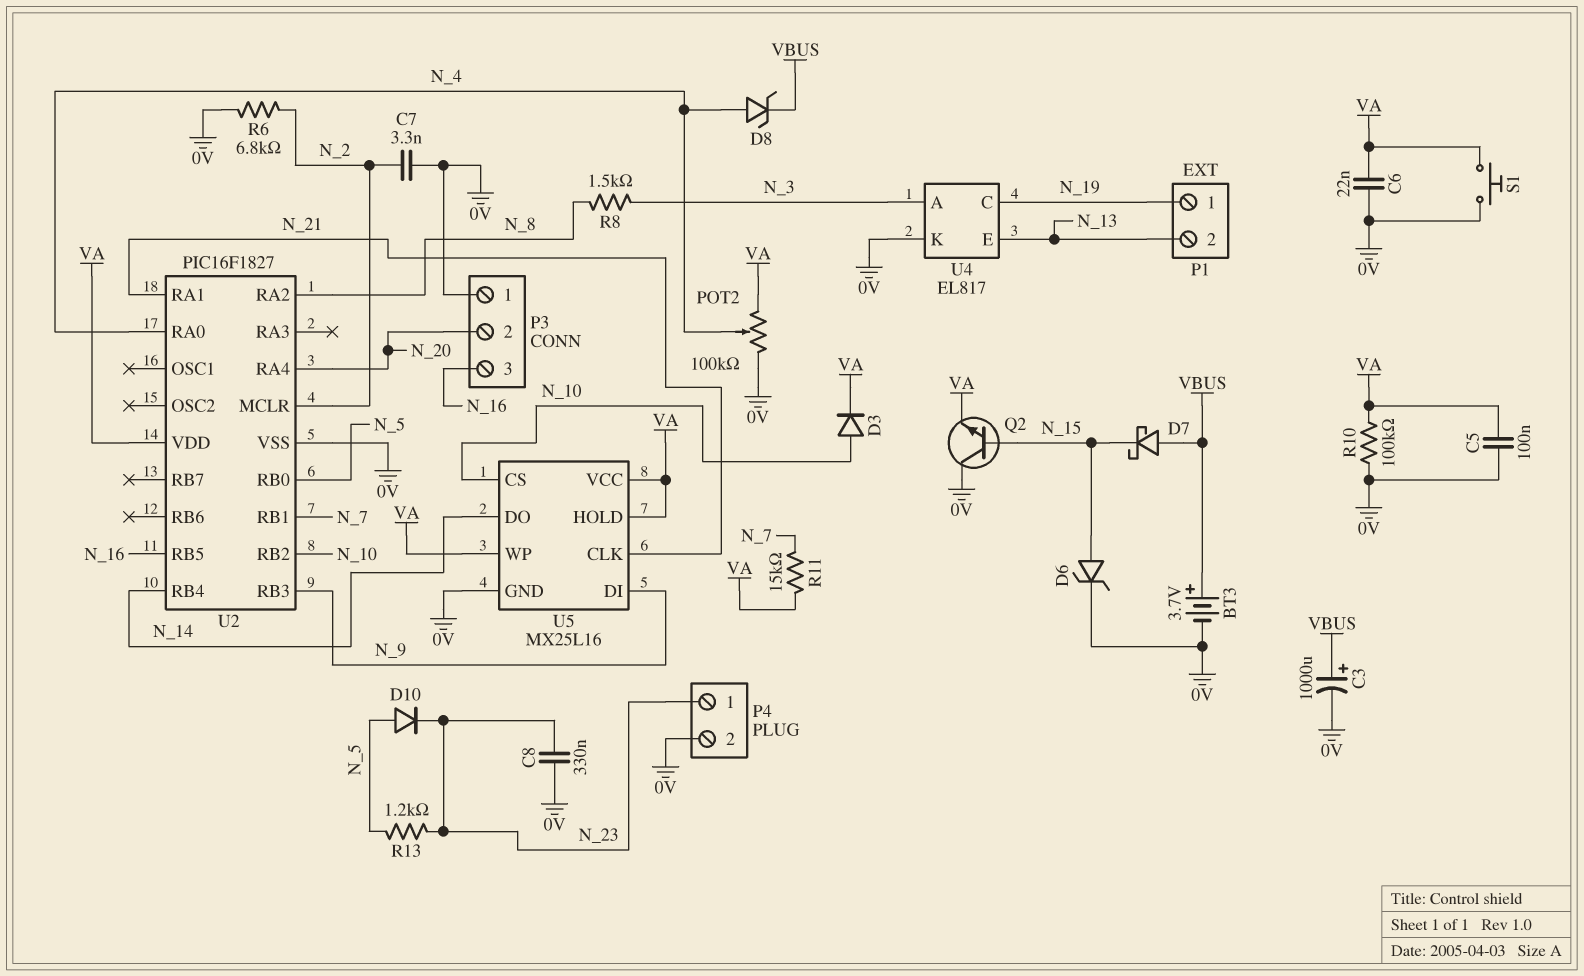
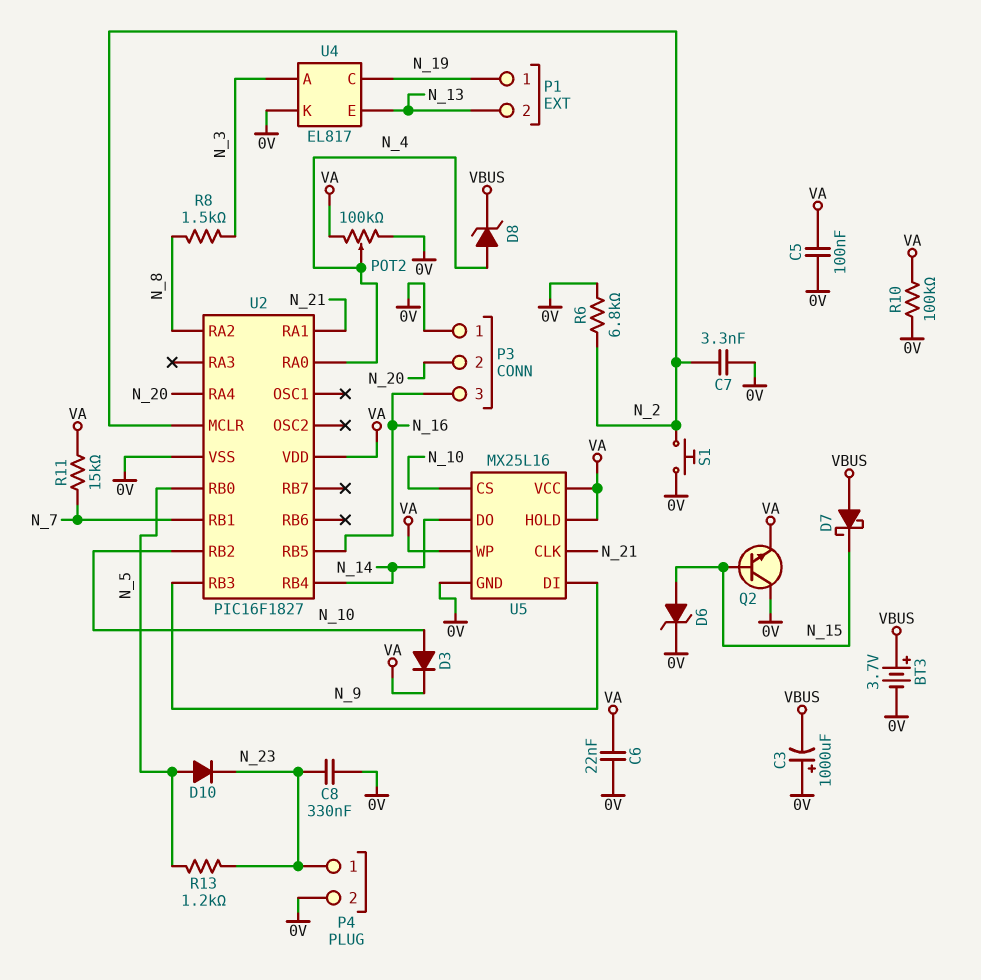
C3: 1000uF (plus VBUS, minus 0V) -> 1000uF (plus 0V, minus VBUS)
S1: button (0V, VA) -> button (0V, N_2)

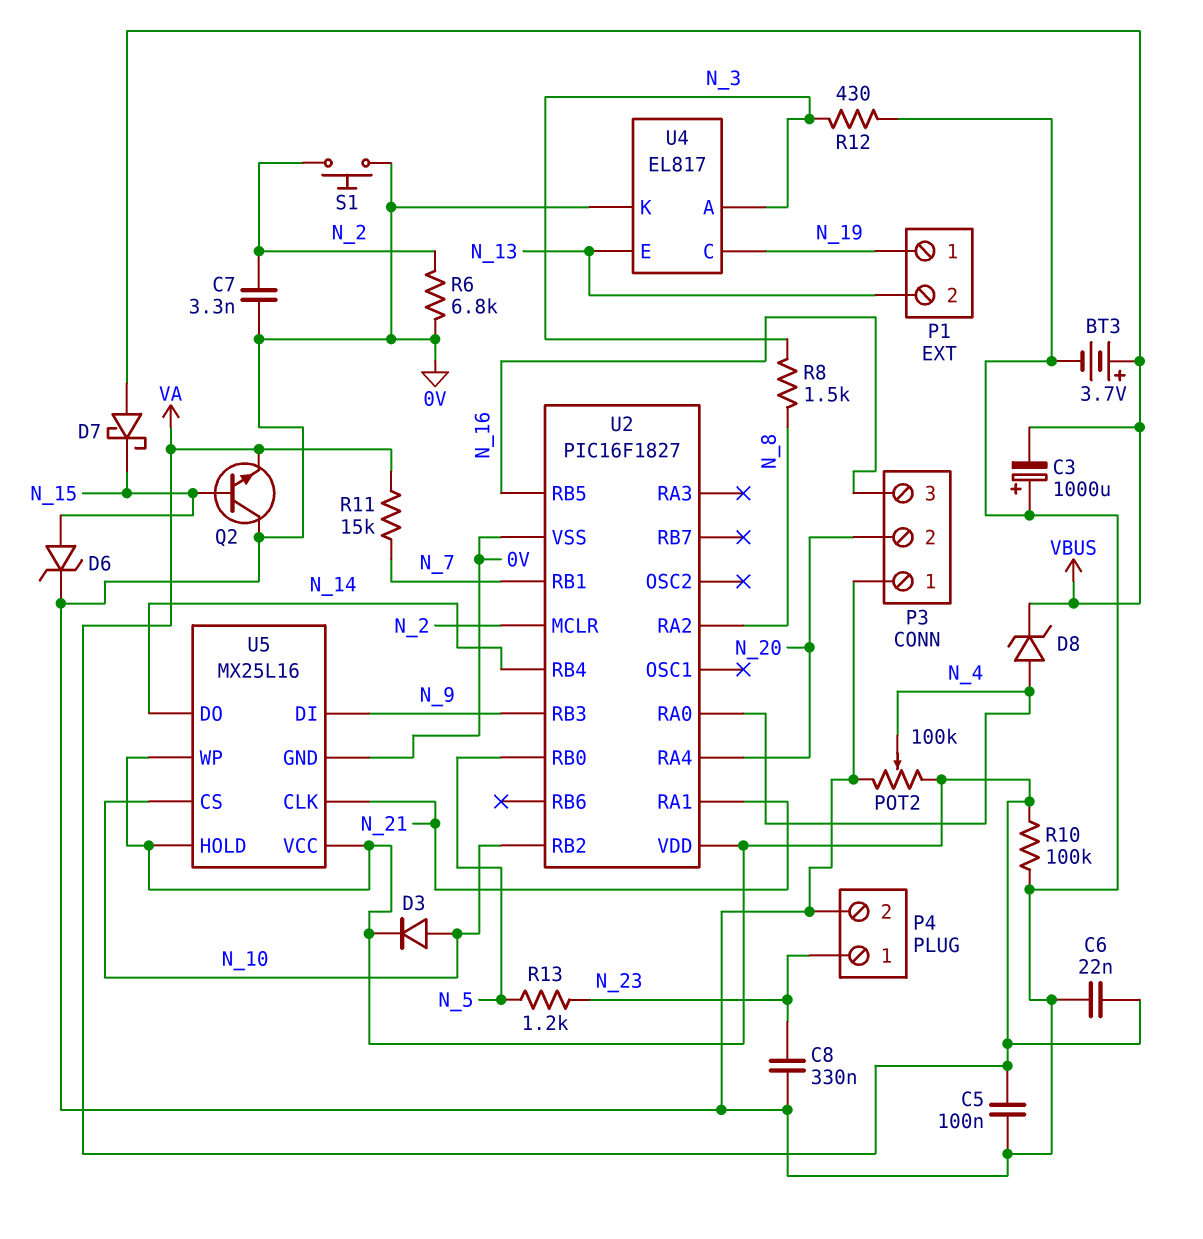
D10: diode (A N_5, K N_23) -> none
R12: none -> 430 (0V, N_3)

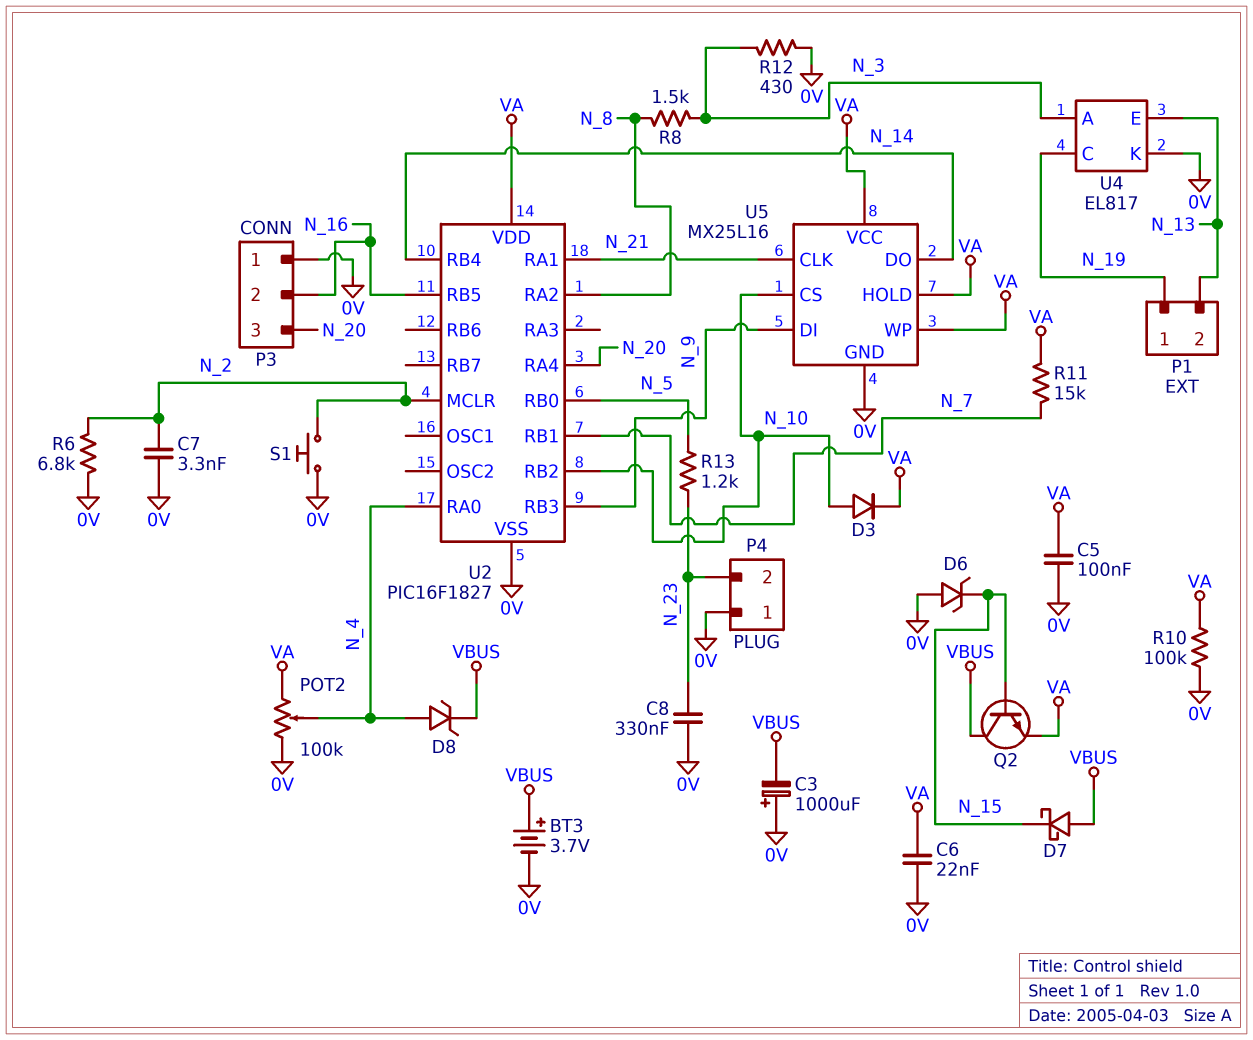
D6: zener (A N_15, K 0V) -> zener (A 0V, K N_15)
P3 pin 2: N_20 -> N_16
P3 pin 3: N_16 -> N_20
P4 pin 1: N_23 -> 0V
P4 pin 2: 0V -> N_23
Q2: NPN (B N_15, C 0V, E VA) -> NPN (B N_15, C VBUS, E VA)

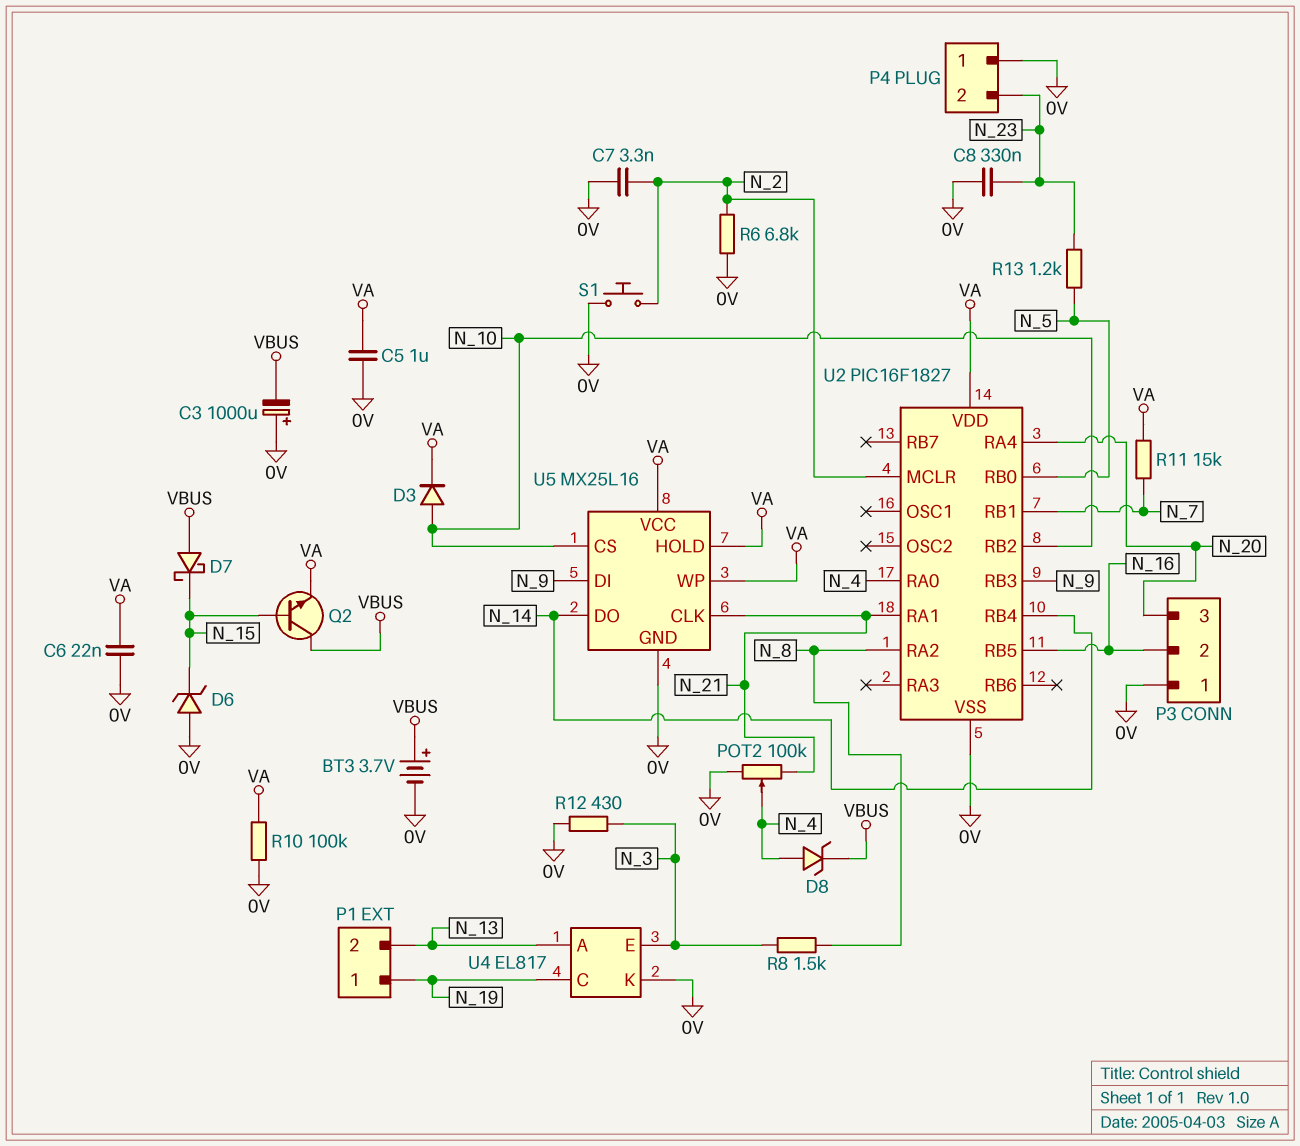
C5: 100nF (0V, VA) -> 1uF (0V, VA)
POT2: 100k (0V, VA, wiper N_4) -> 100k (0V, N_21, wiper N_4)
U4 pin A: N_3 -> N_13
U4 pin E: N_13 -> N_3

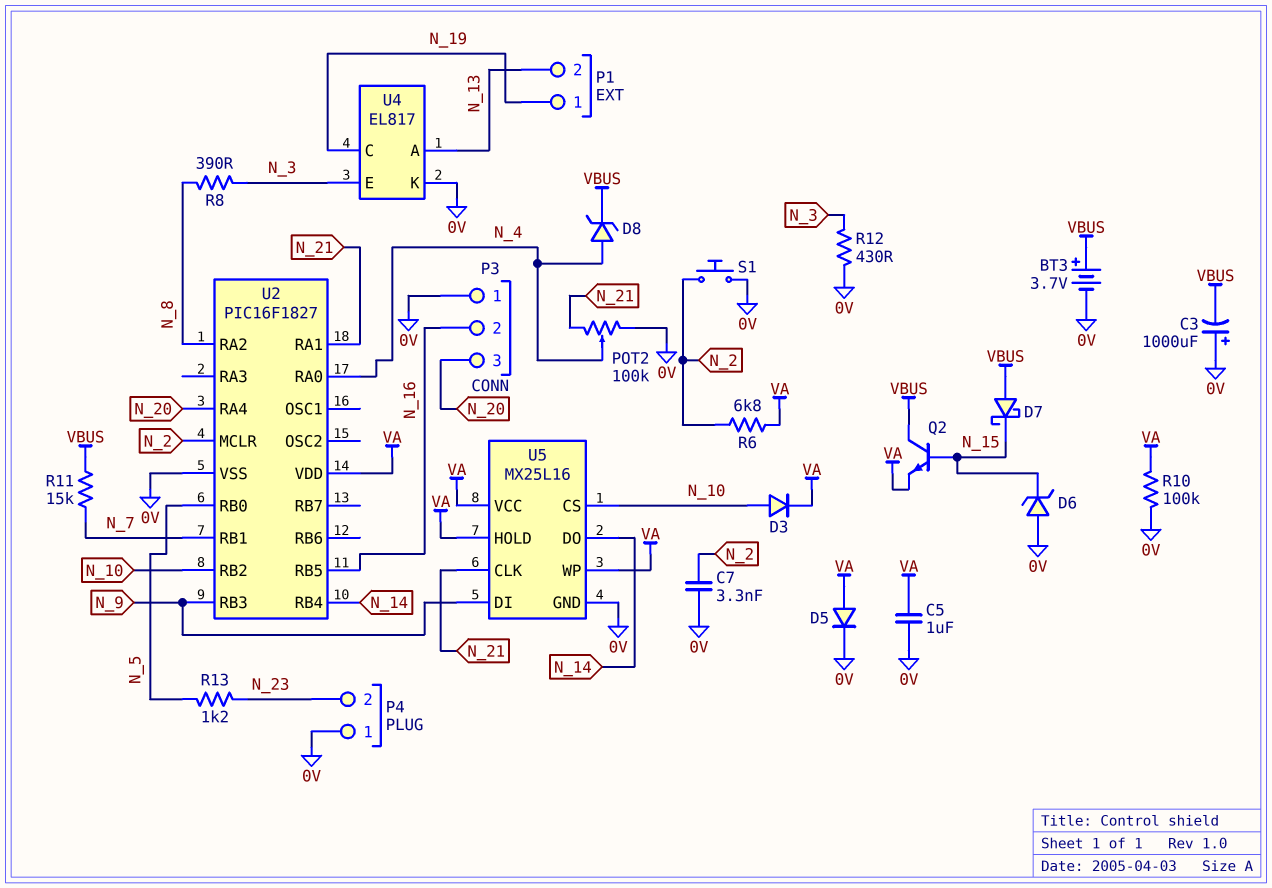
C6: 22nF (0V, VA) -> none
C8: 330nF (0V, N_23) -> none
D5: none -> diode (A VA, K 0V)
R6: 6.8k (0V, N_2) -> 6.8k (N_2, VA)
R8: 1.5k (N_3, N_8) -> 390 (N_3, N_8)
R11: 15k (N_7, VA) -> 15k (N_7, VBUS)

